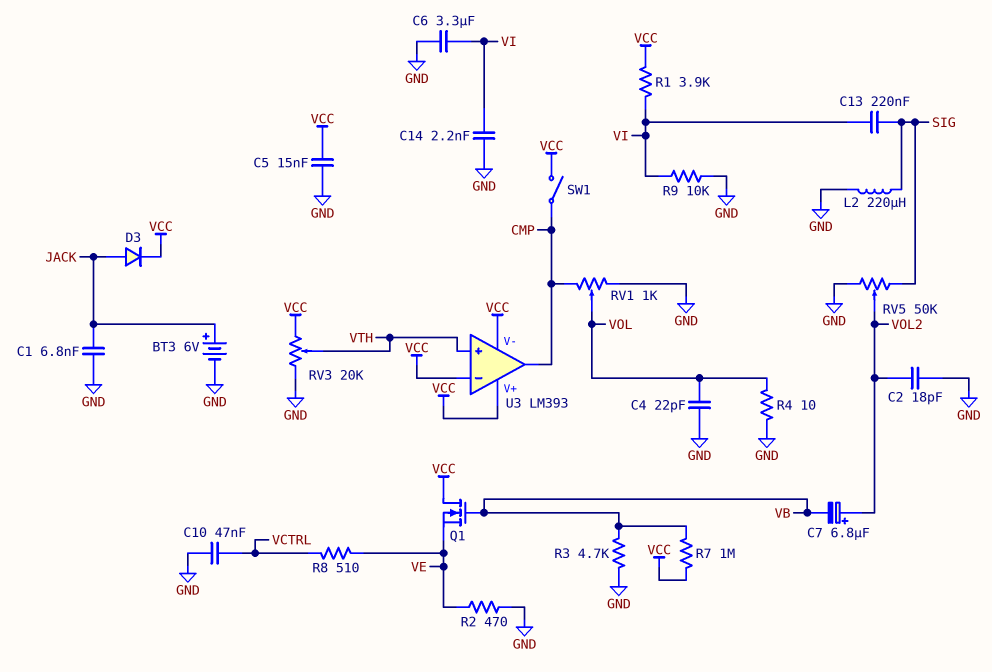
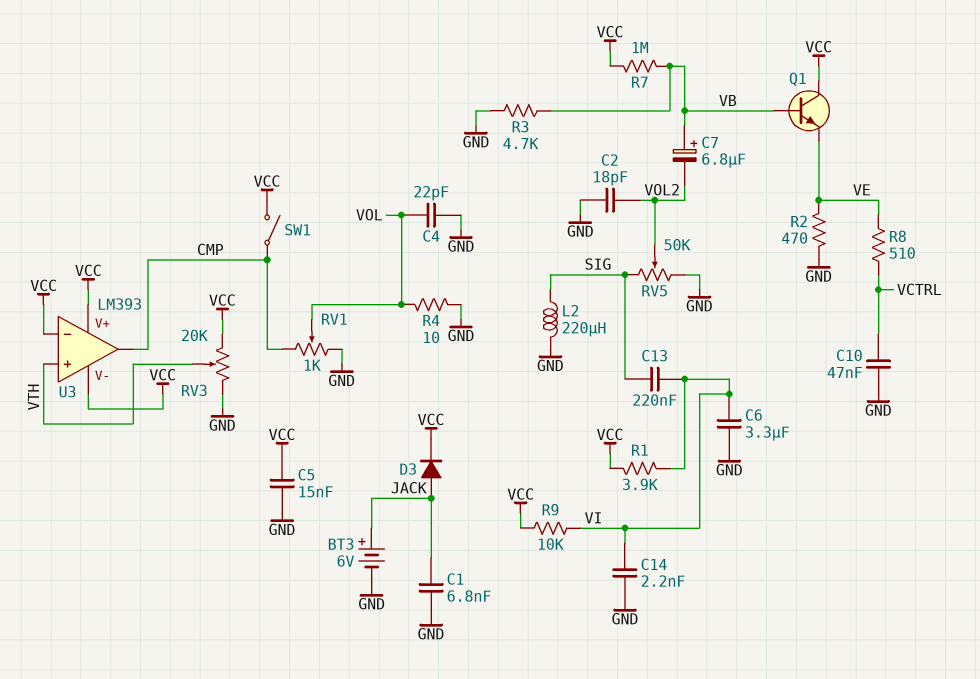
C7: 6.8uF (plus VOL2, minus VB) -> 6.8uF (plus VB, minus VOL2)
Q1: NMOS (G VB, D VCC, S VE) -> NPN (B VB, C VCC, E VE)
R9: 10k (GND, VI) -> 10k (VCC, VI)

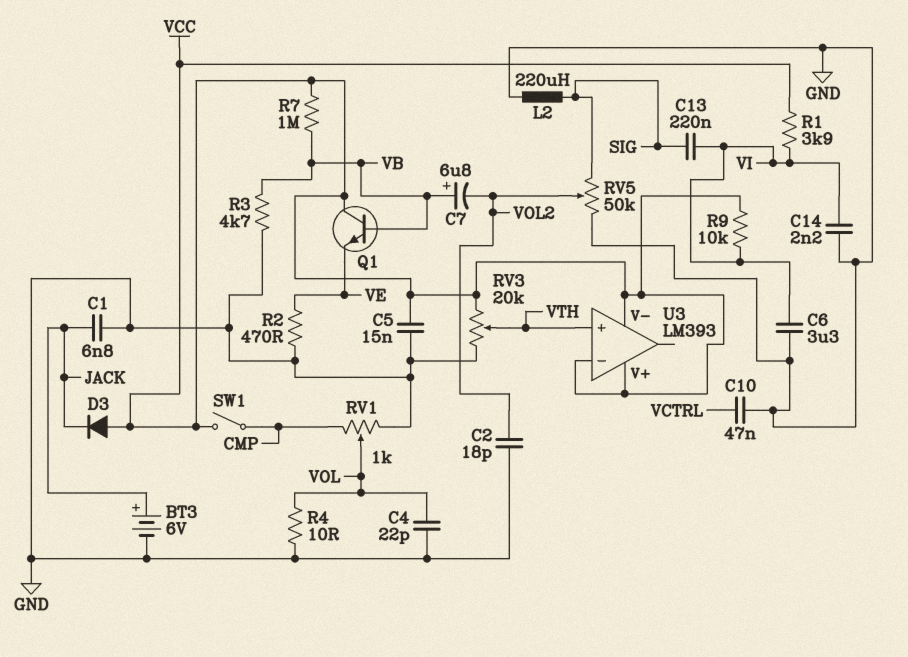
D3: diode (A JACK, K VCC) -> diode (A VCC, K JACK)
R8: 510 (VCTRL, VE) -> none
U3 pin out: CMP -> none

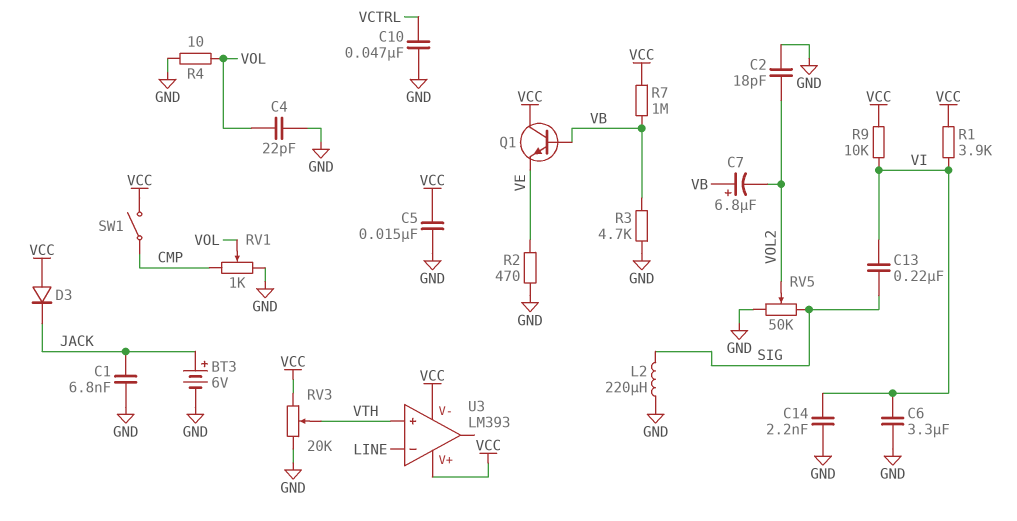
U3 pin in-: VCC -> LINE

